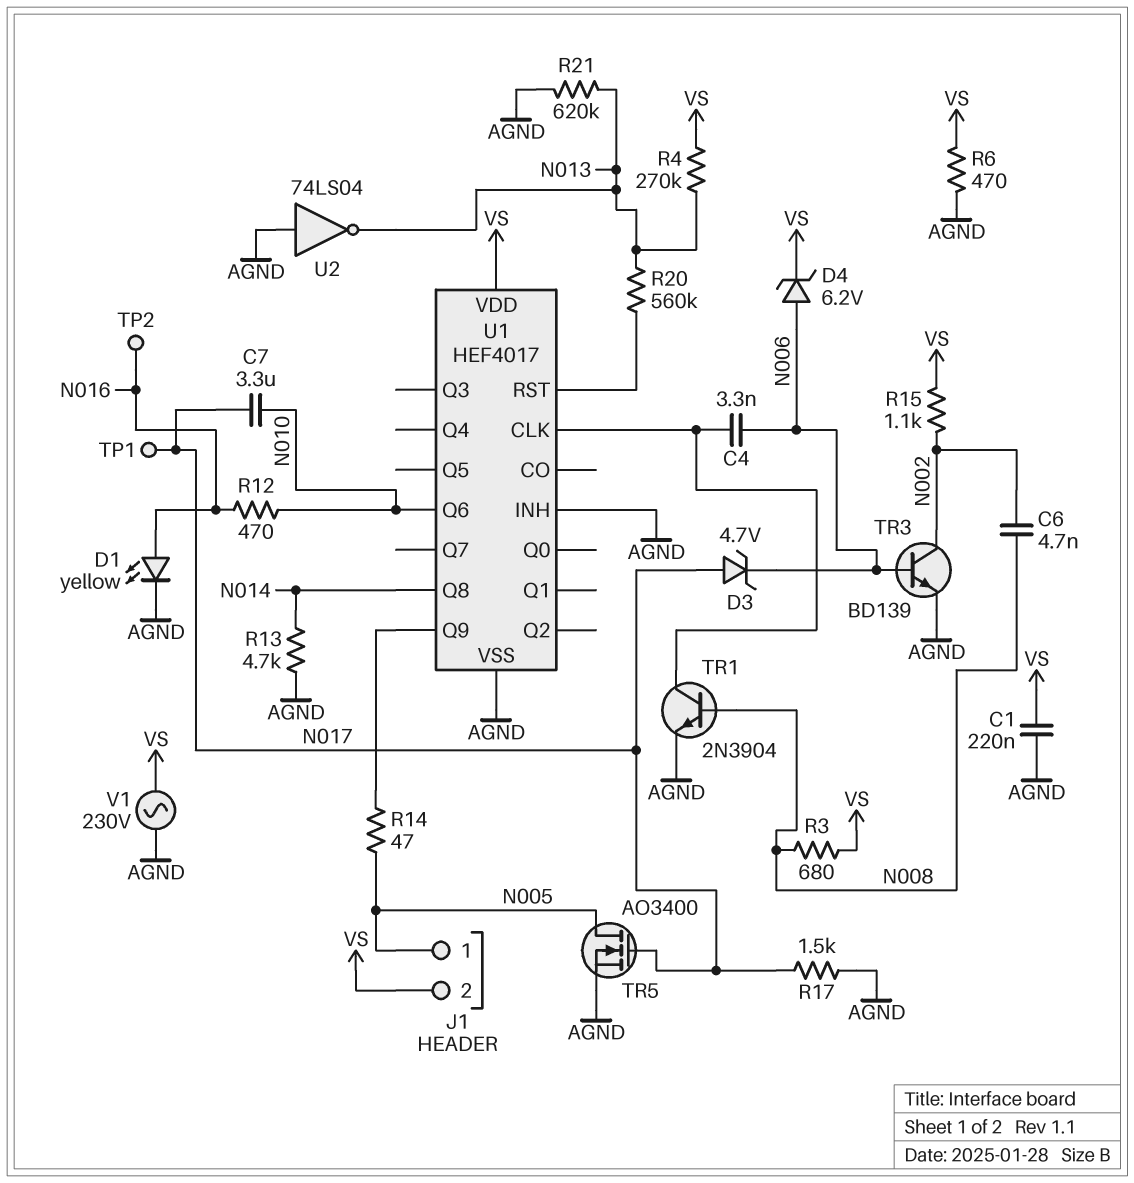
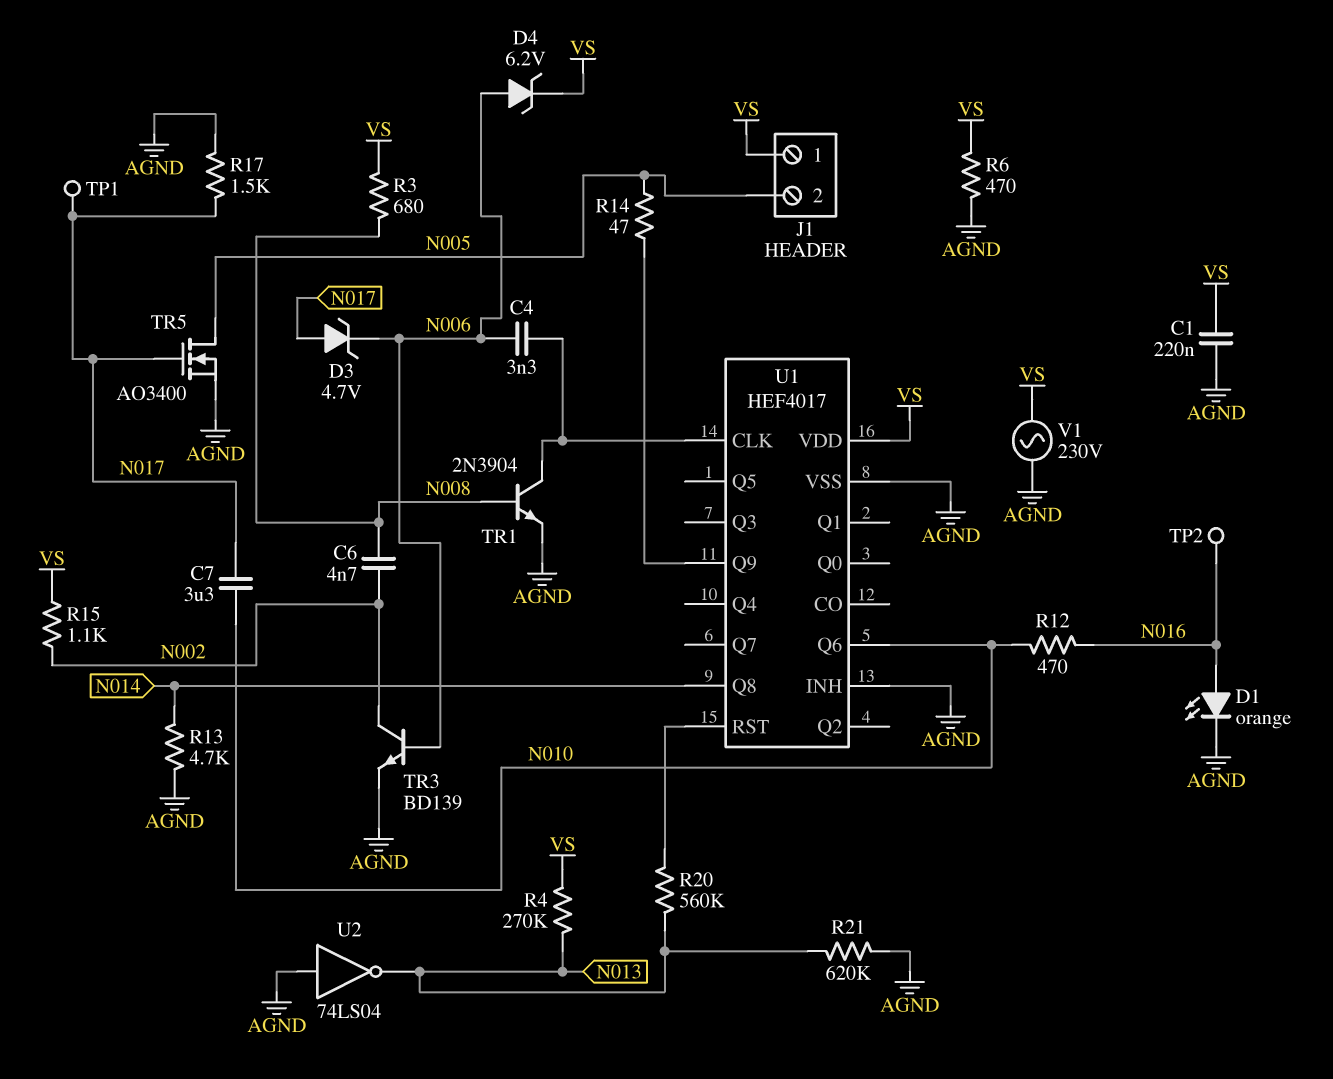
D1: LED yellow (A N016, K AGND) -> LED orange (A N016, K AGND)
J1 pin 1: N005 -> VS
J1 pin 2: VS -> N005

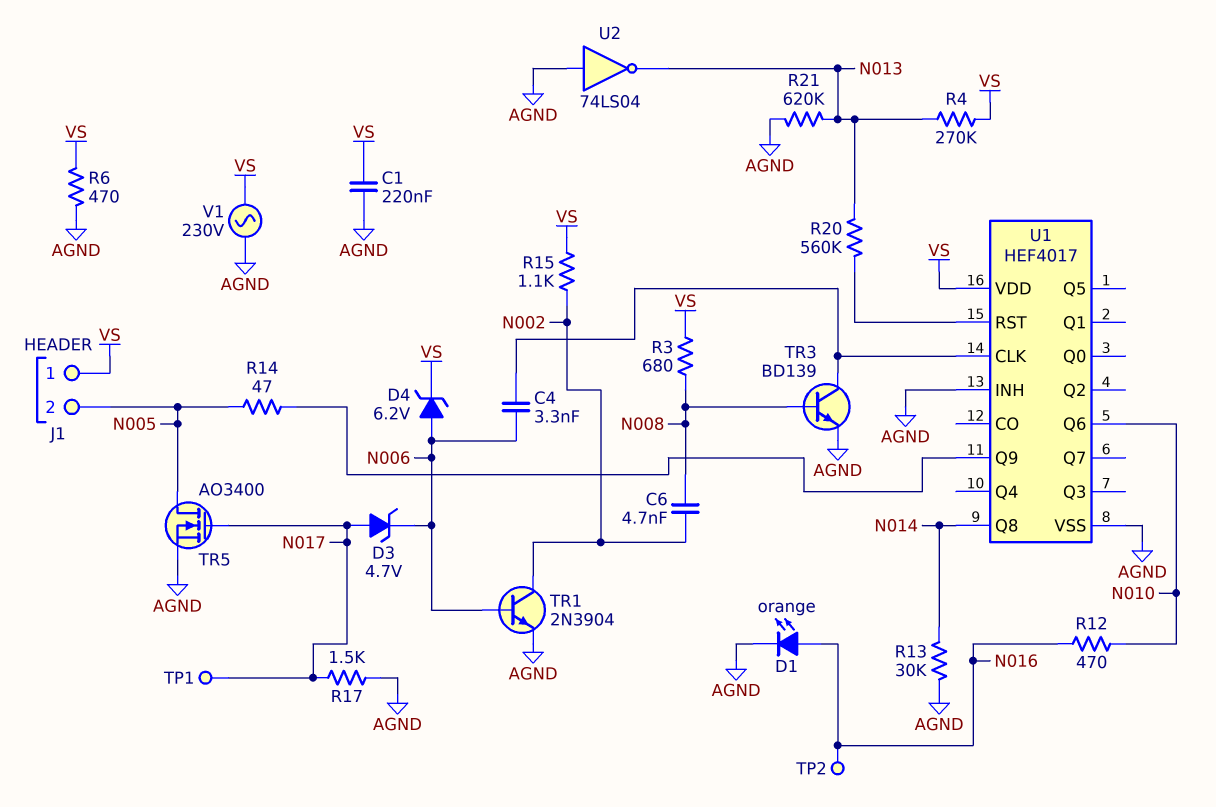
C7: 3.3uF (N010, N017) -> none
R13: 4.7k (AGND, N014) -> 30k (AGND, N014)
TR1: NPN 2N3904 (B N008, C U1/CLK, E AGND) -> NPN 2N3904 (B N006, C N002, E AGND)
TR3: NPN BD139 (B N006, C N002, E AGND) -> NPN BD139 (B N008, C U1/CLK, E AGND)

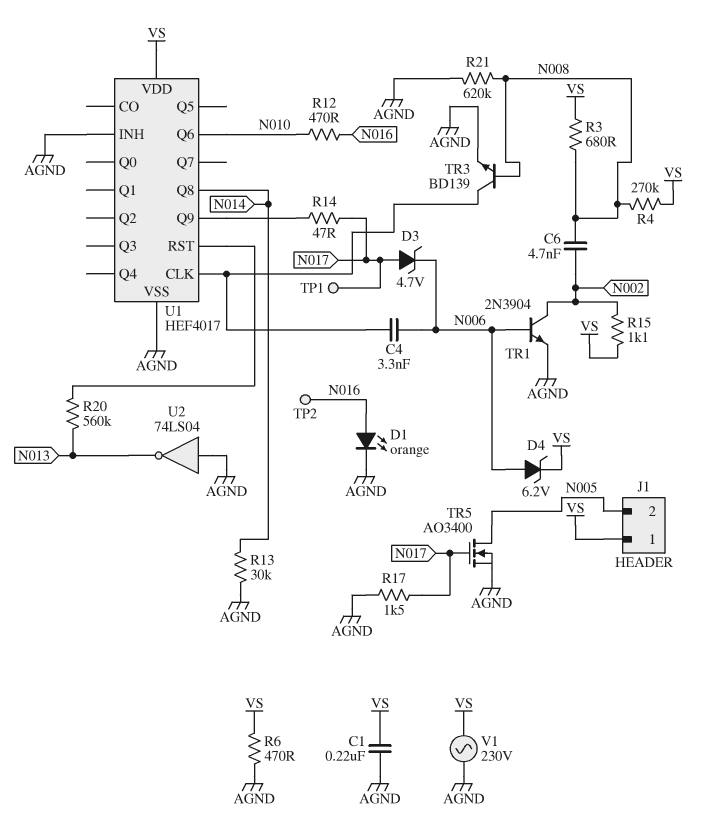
R4: 270k (N013, VS) -> 270k (N008, VS)
R14: 47 (N005, U1/Q9) -> 47 (N017, U1/Q9)
R21: 620k (AGND, N013) -> 620k (AGND, N008)

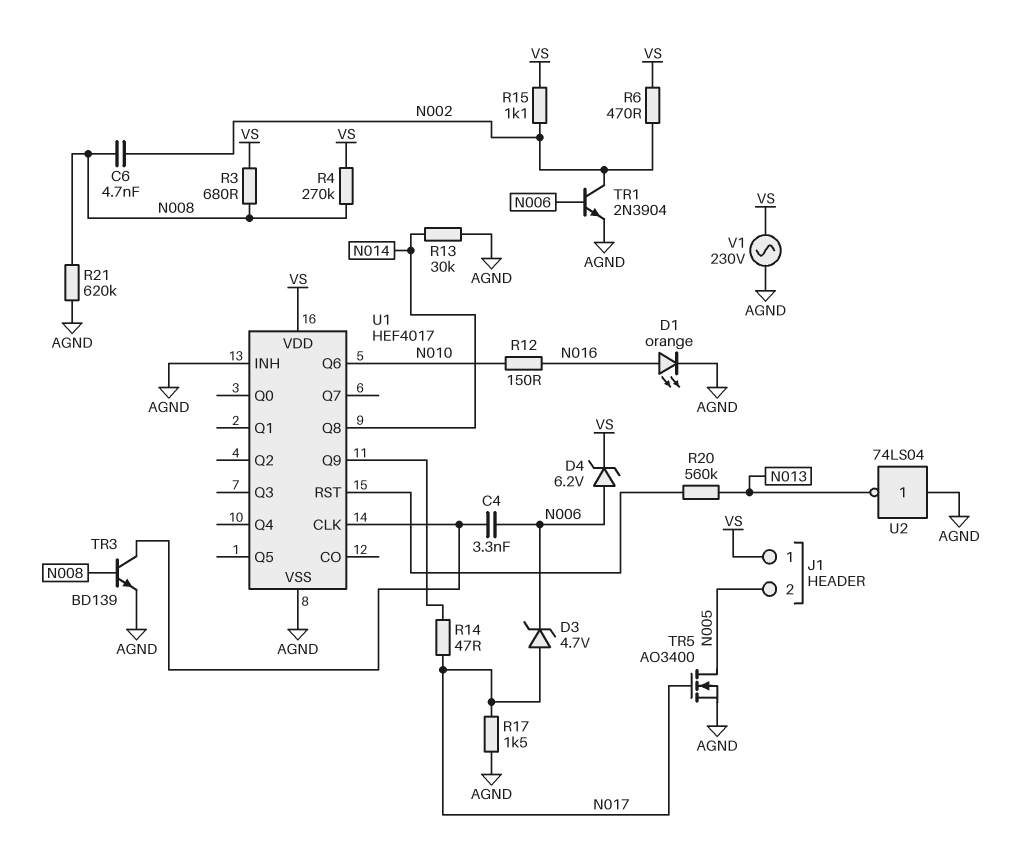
C1: 220nF (AGND, VS) -> none
R6: 470 (AGND, VS) -> 470 (N002, VS)
R12: 470 (N010, N016) -> 150 (N010, N016)
TP1: test point (N017) -> none
TP2: test point (N016) -> none

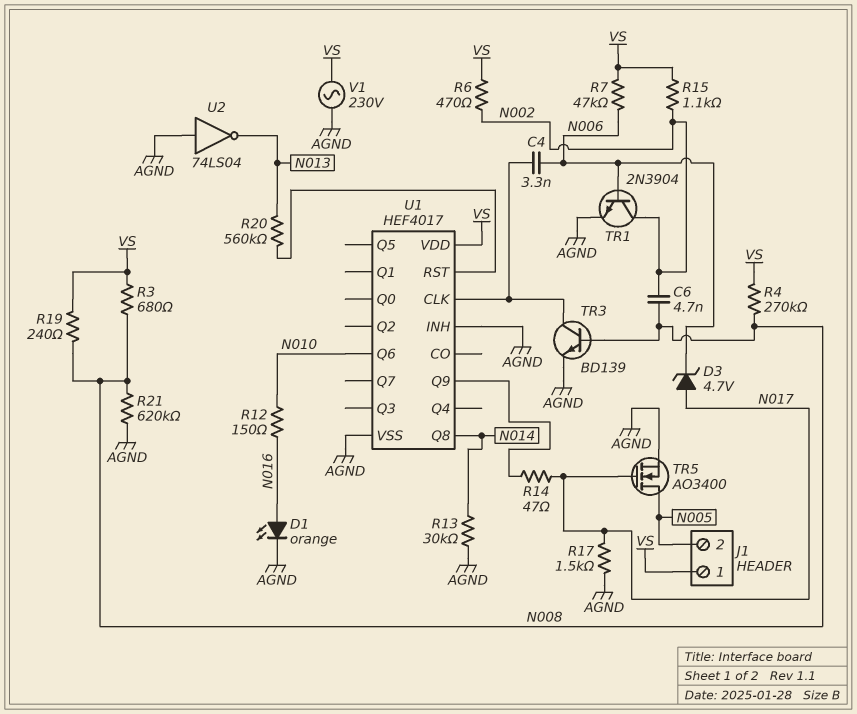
D4: zener 6.2V (A N006, K VS) -> none
R7: none -> 47k (N006, VS)
R19: none -> 240 (N008, VS)

